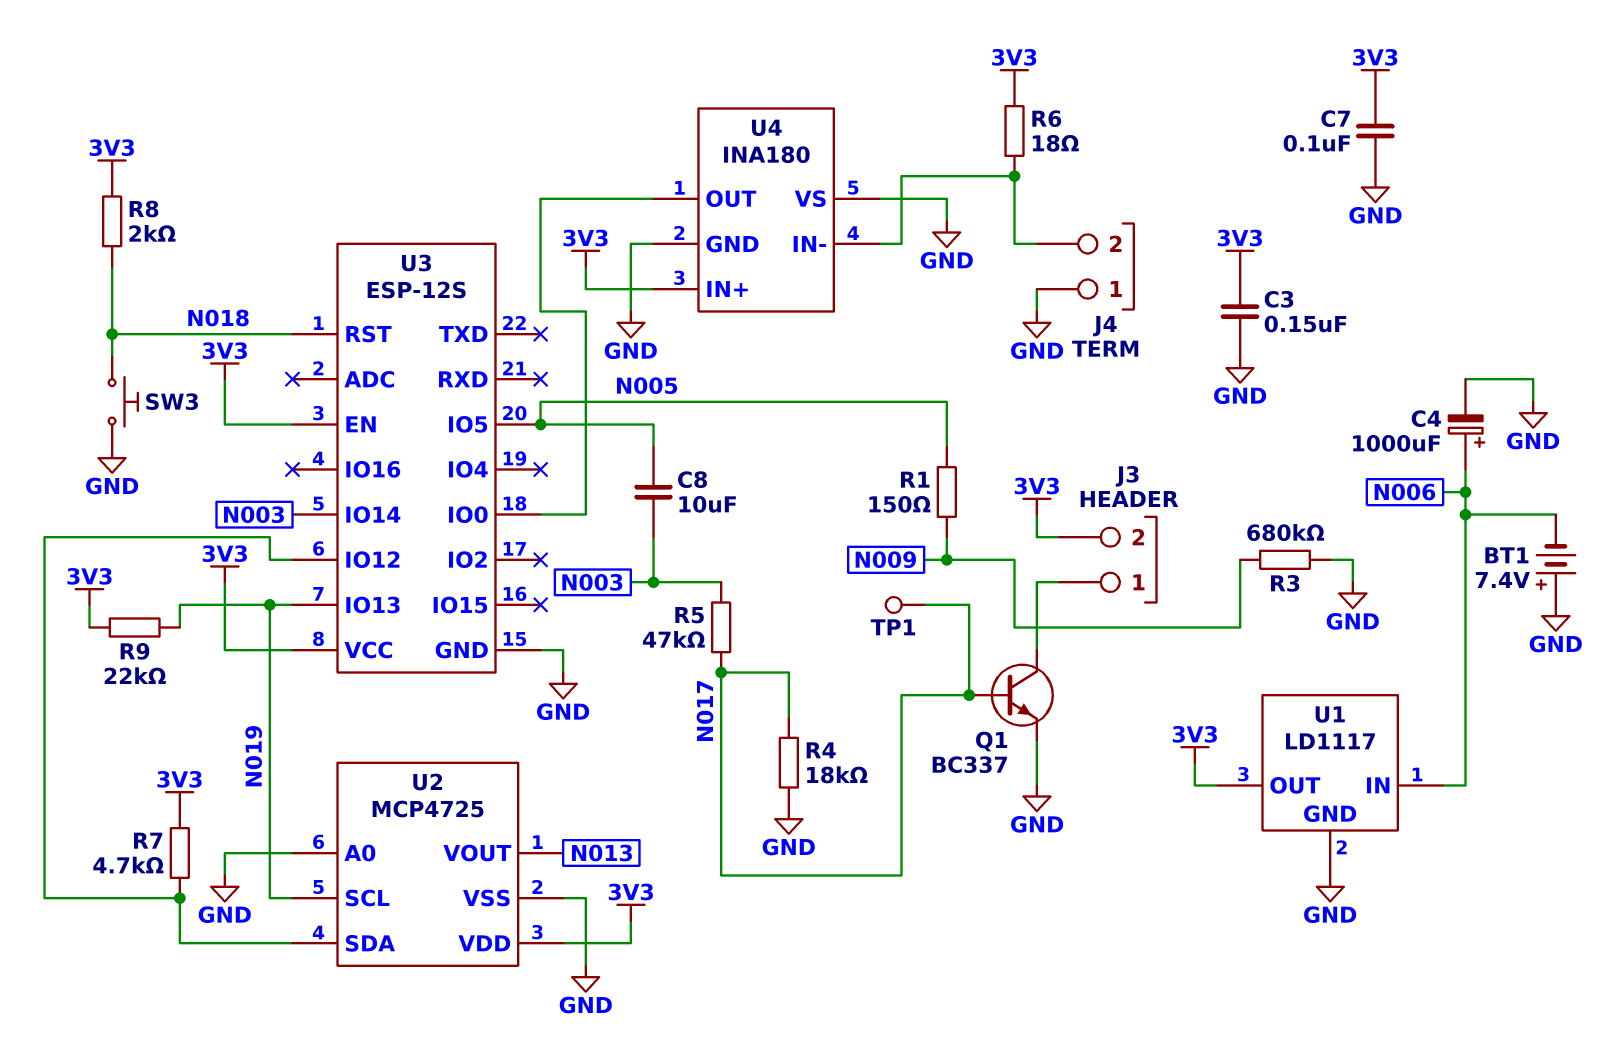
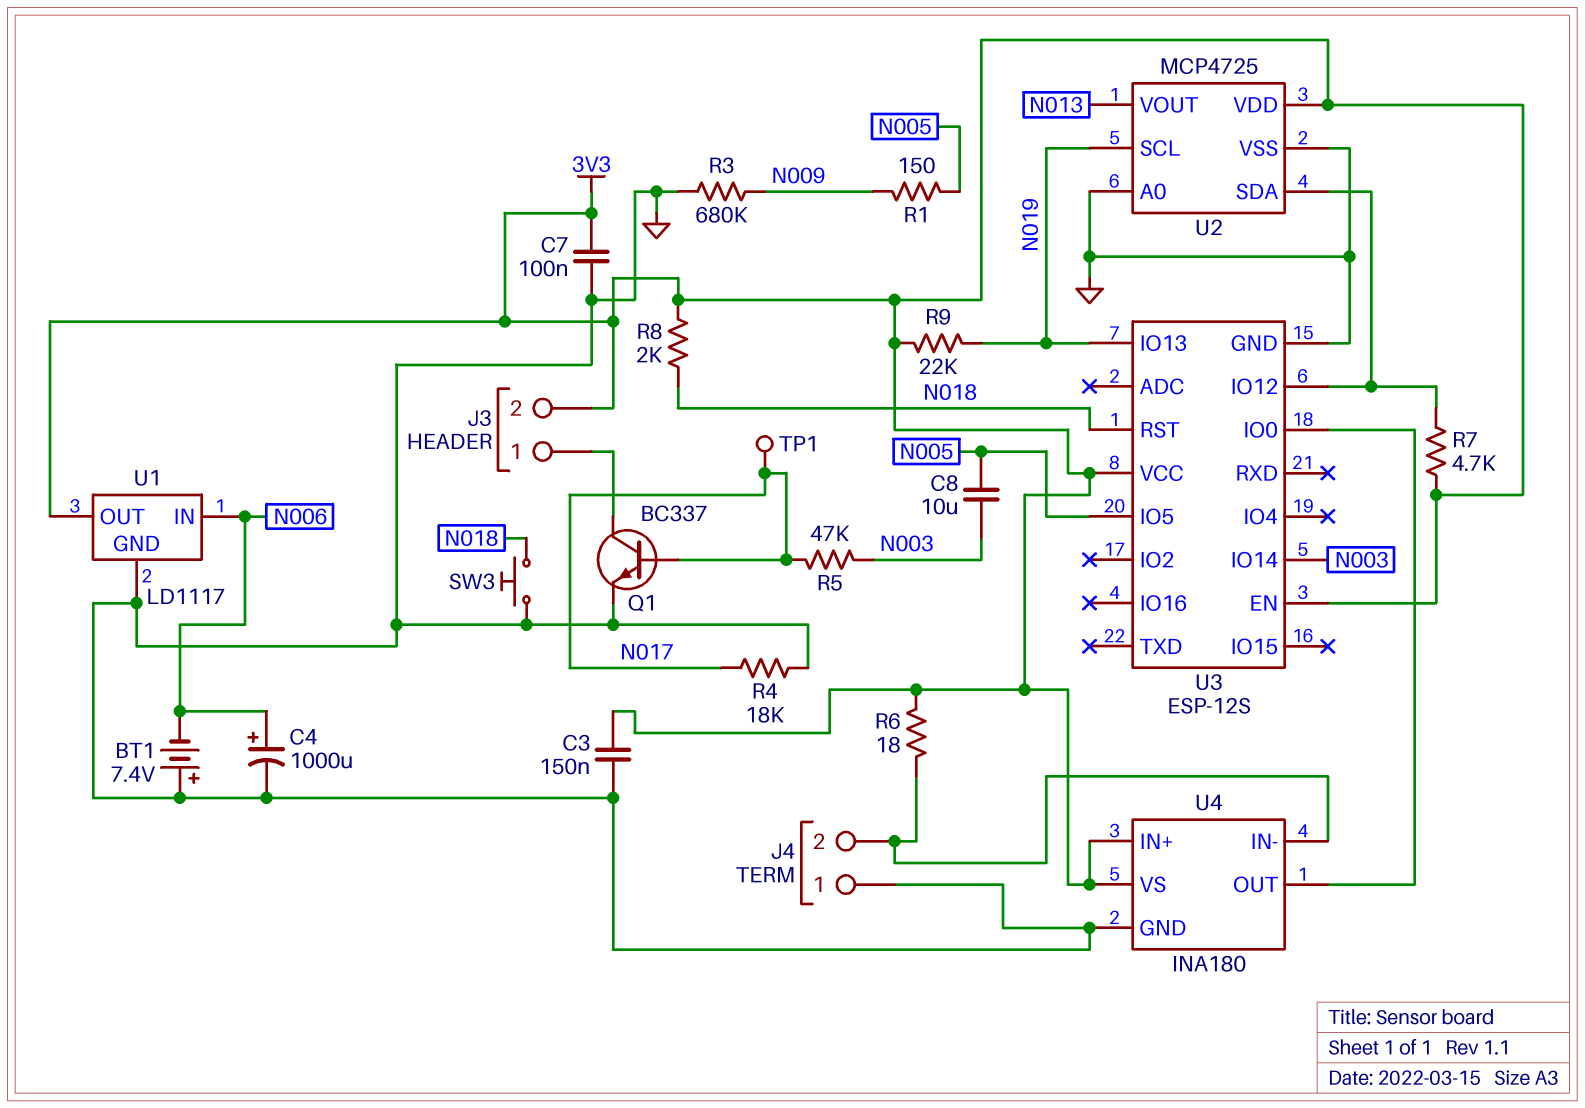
U4 pin VS: GND -> 3V3

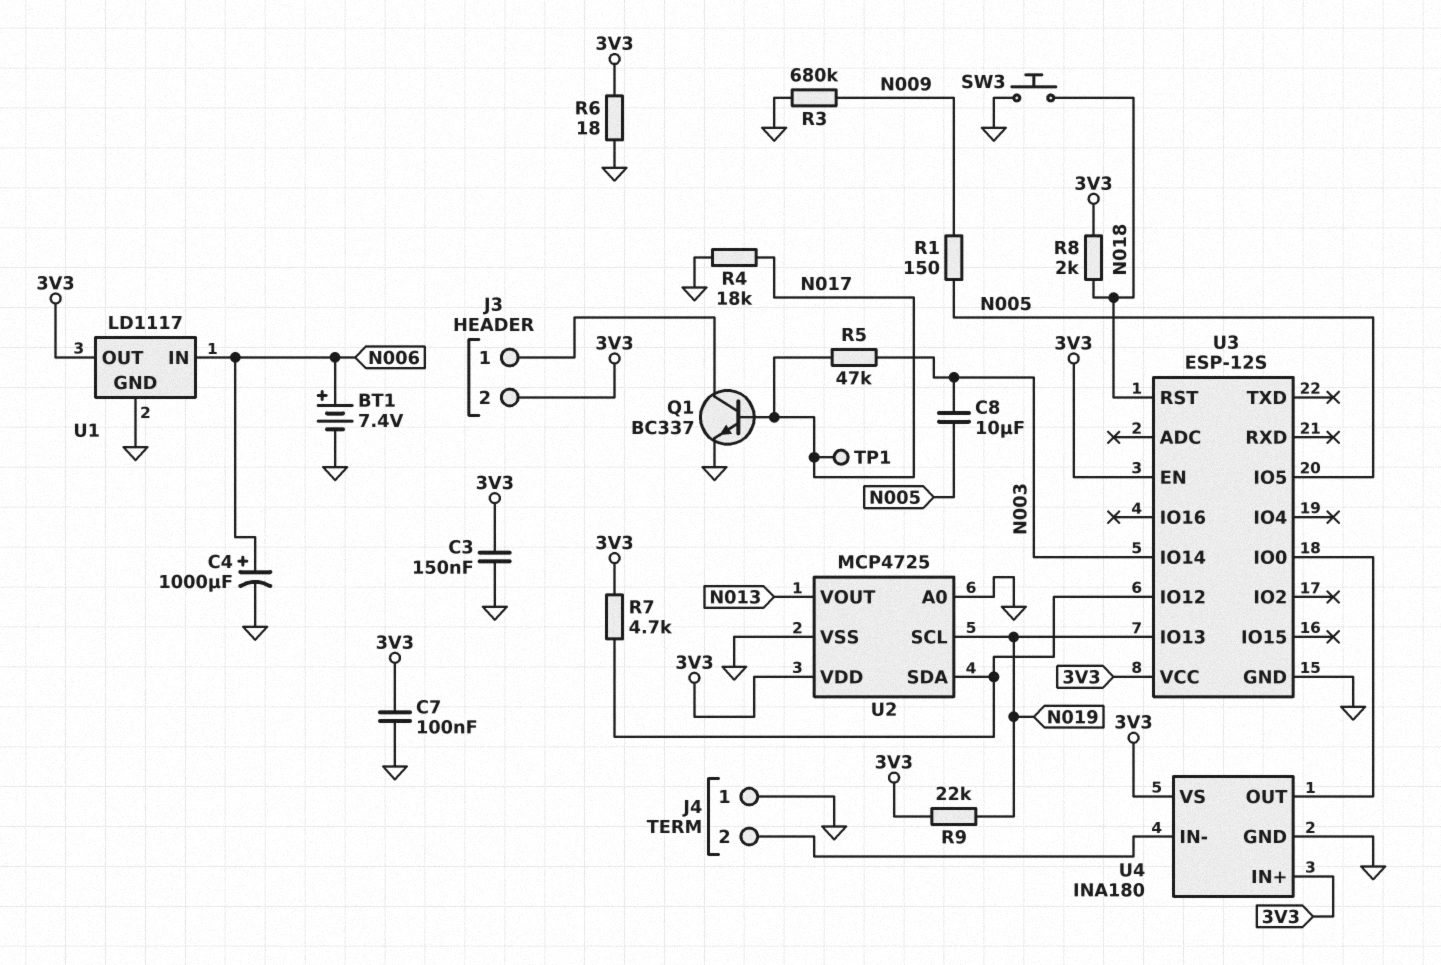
BT1: 7.4V (plus GND, minus N006) -> 7.4V (plus N006, minus GND)
R6: 18 (3V3, J4/2) -> 18 (3V3, GND)

